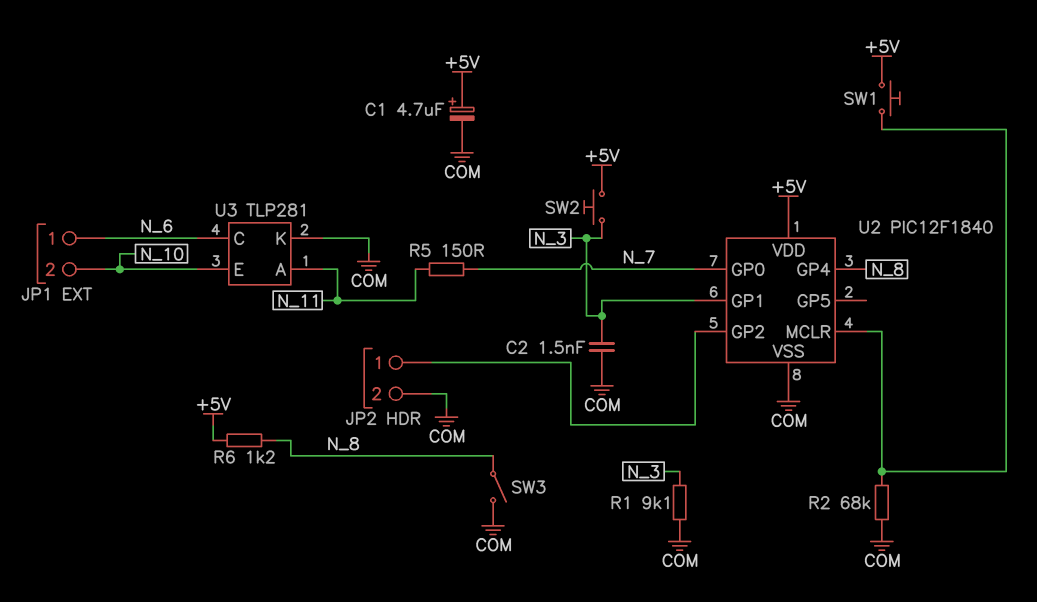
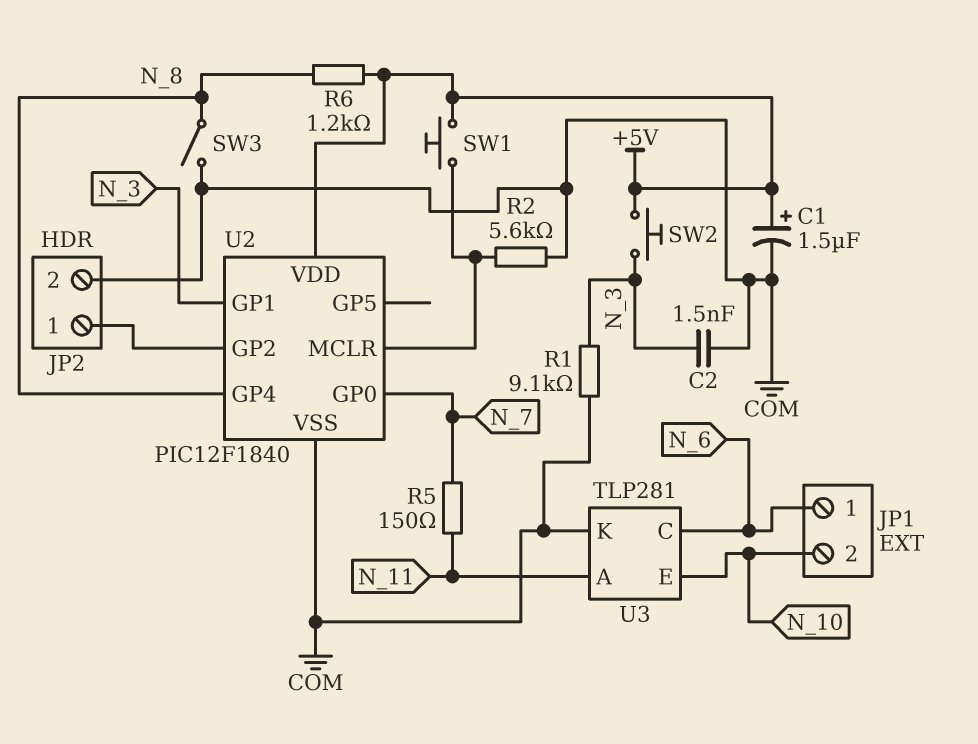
C1: 4.7uF (plus +5V, minus COM) -> 1.5uF (plus +5V, minus COM)
R2: 68k (COM, U2/MCLR) -> 5.6k (COM, U2/MCLR)

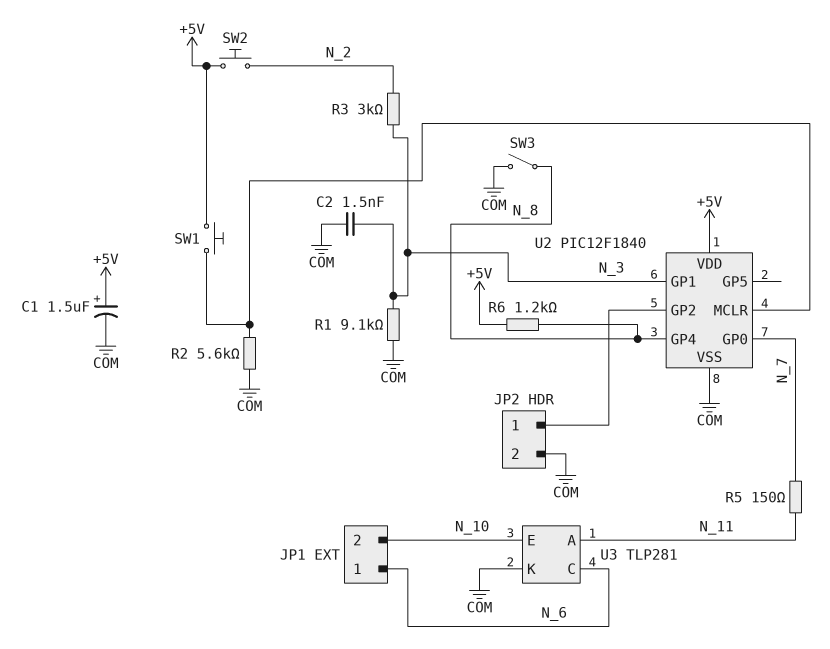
R3: none -> 3k (N_2, N_3)
SW2: button (+5V, N_3) -> button (+5V, N_2)

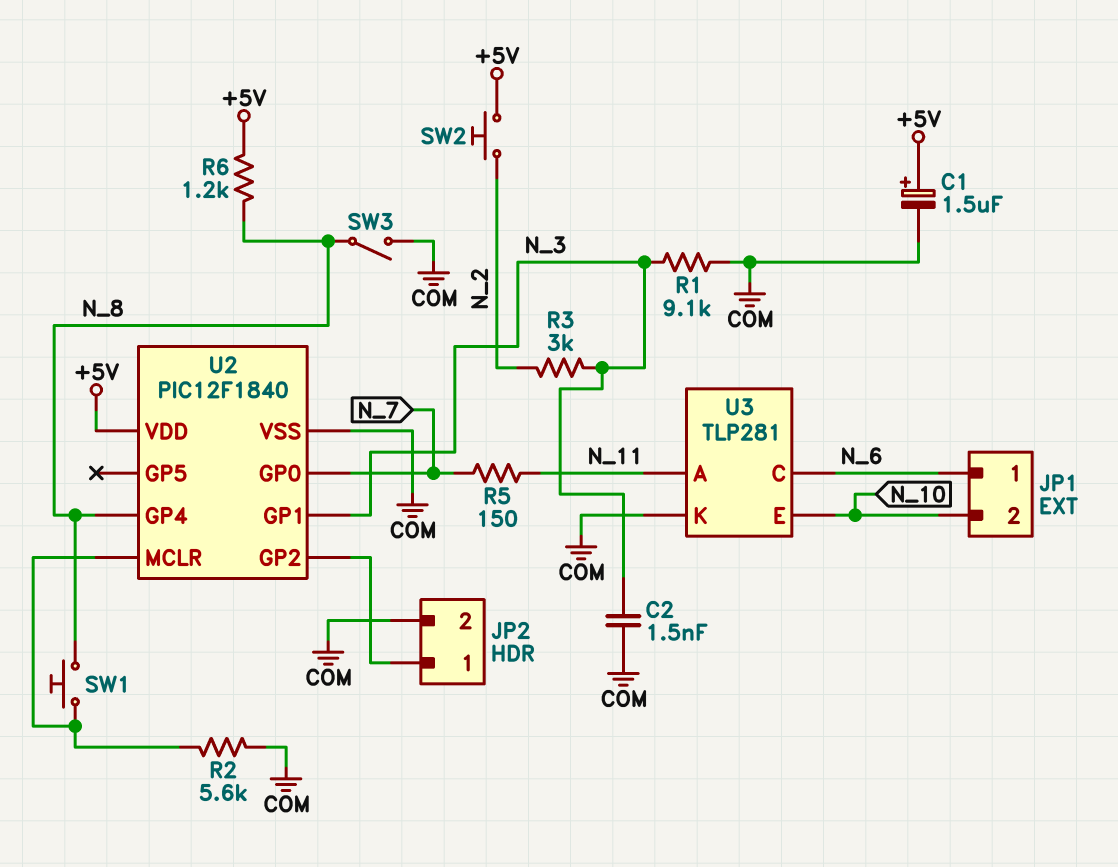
SW1: button (+5V, U2/MCLR) -> button (N_8, U2/MCLR)

